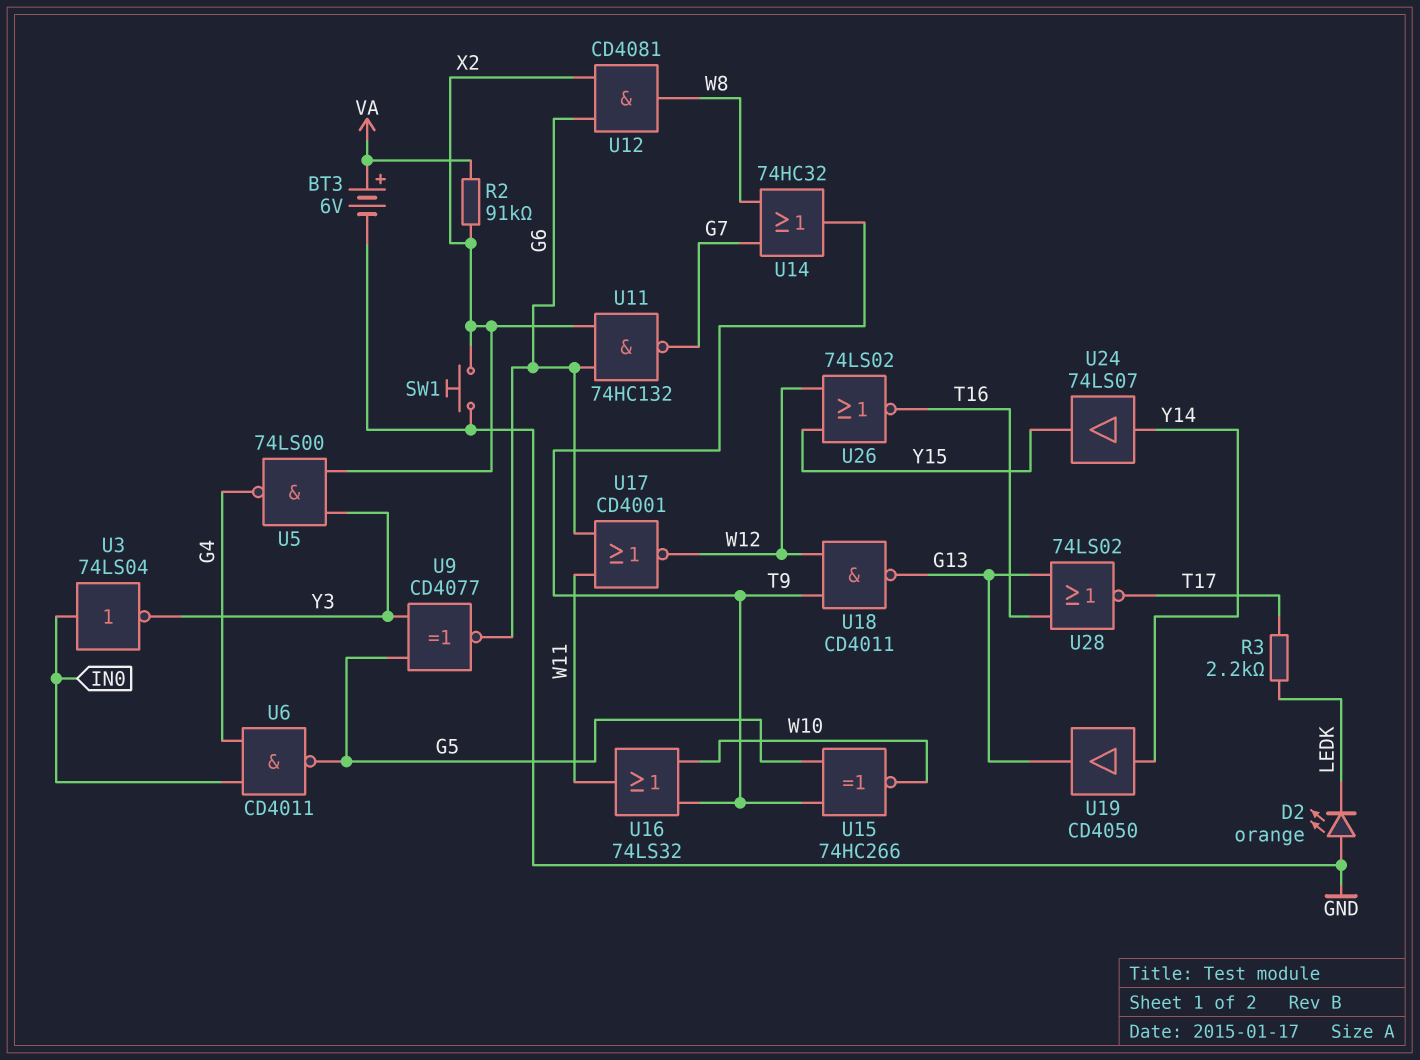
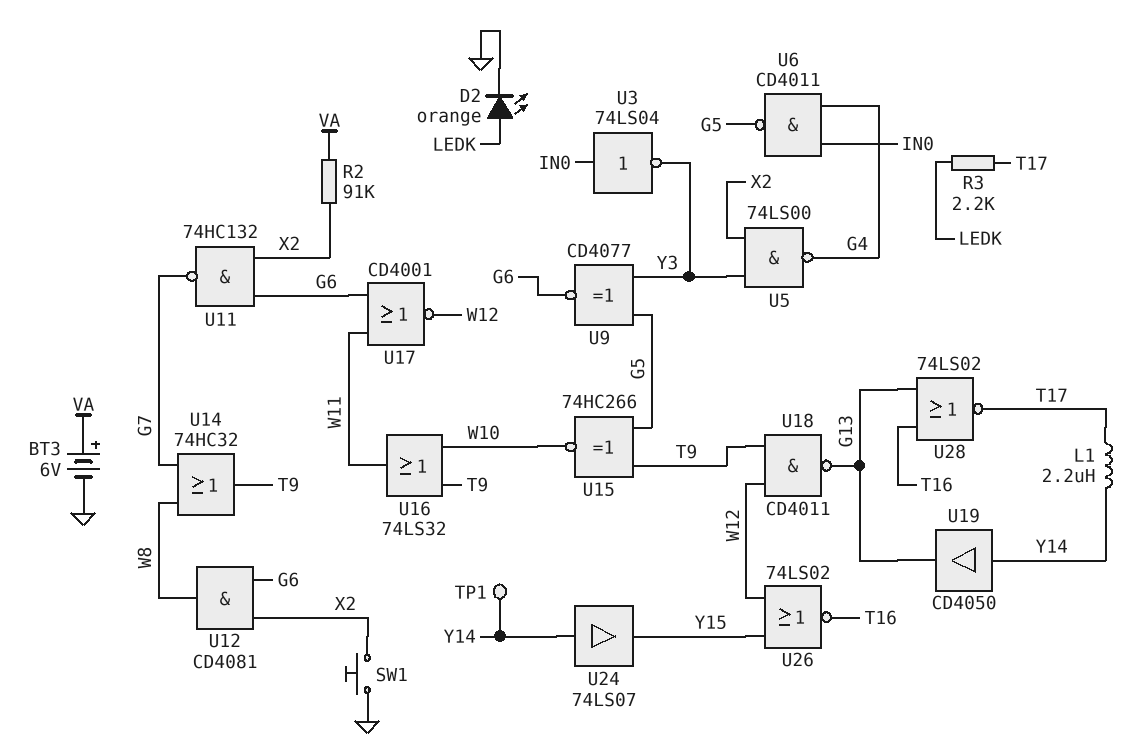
D2: LED orange (A GND, K LEDK) -> LED orange (A LEDK, K GND)
L1: none -> 2.2uH (T17, Y14)
TP1: none -> test point (Y14)

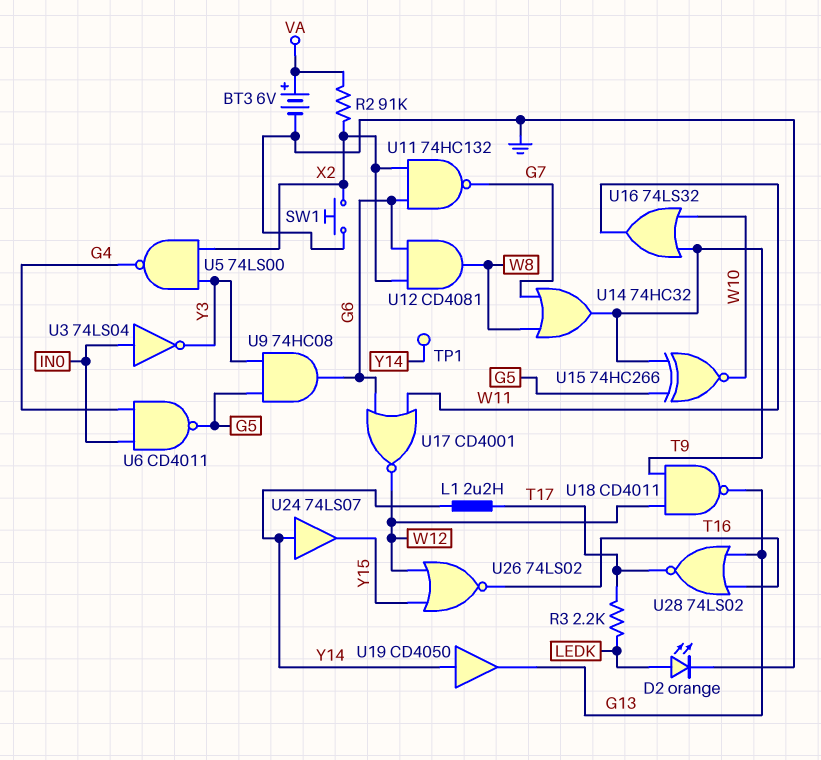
U9: XNOR CD4077 (in G5, in Y3, out G6) -> AND 74HC08 (in G5, in Y3, out G6)

